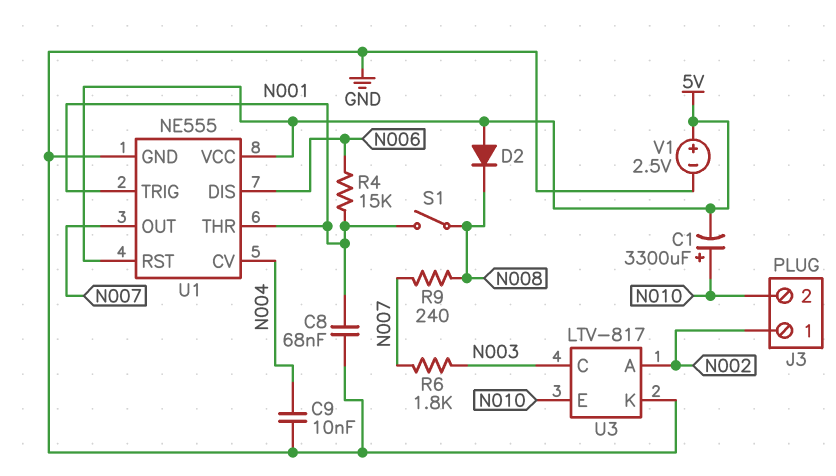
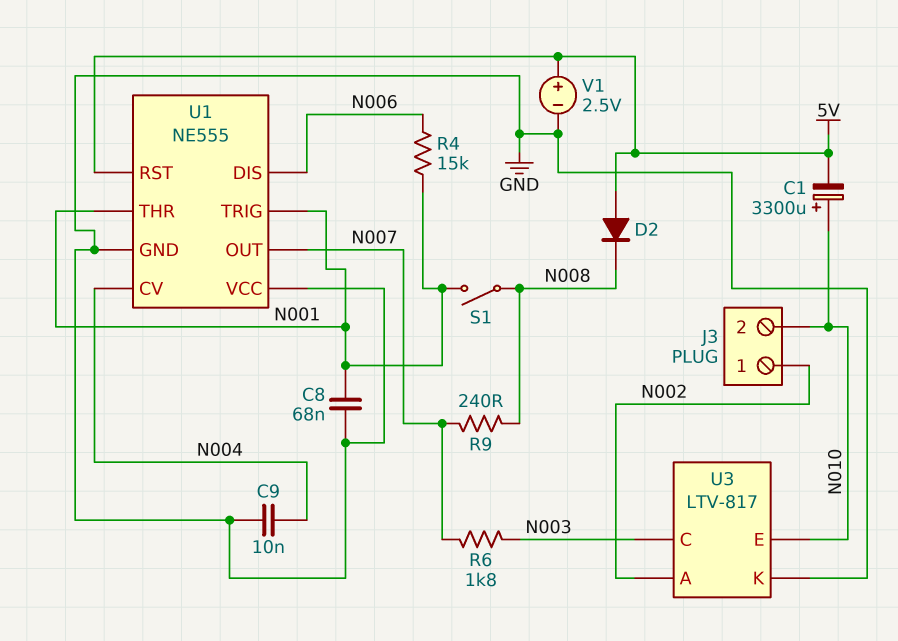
U1 pin VCC: 5V -> GND

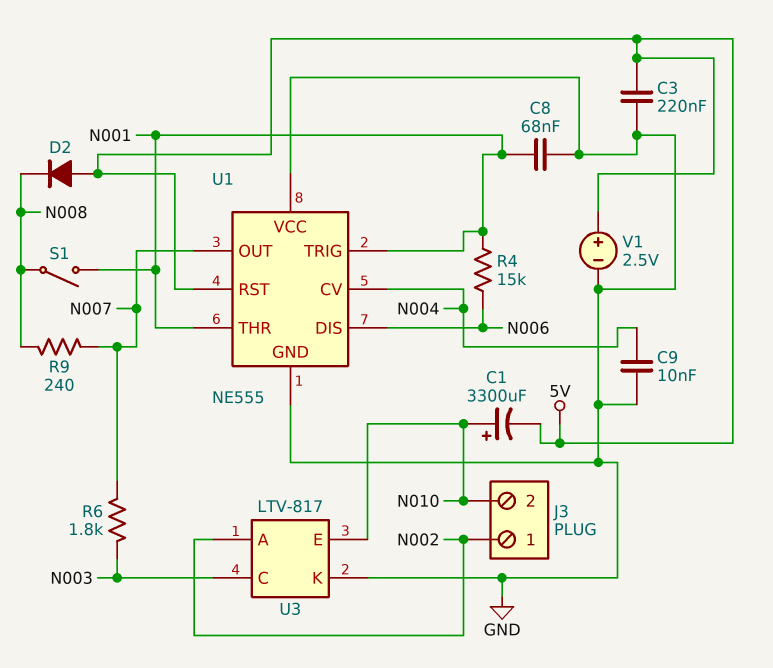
C3: none -> 220nF (5V, GND)

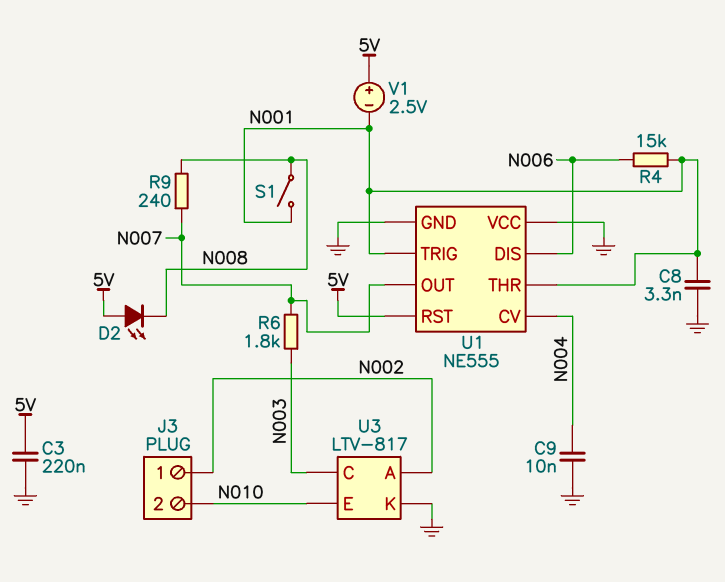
C1: 3300uF (plus N010, minus 5V) -> none
C8: 68nF (GND, N001) -> 3.3nF (GND, N001)
D2: diode (A 5V, K N008) -> LED (A 5V, K N008)
V1: 2.5V (plus 5V, minus GND) -> 2.5V (plus 5V, minus N001)

